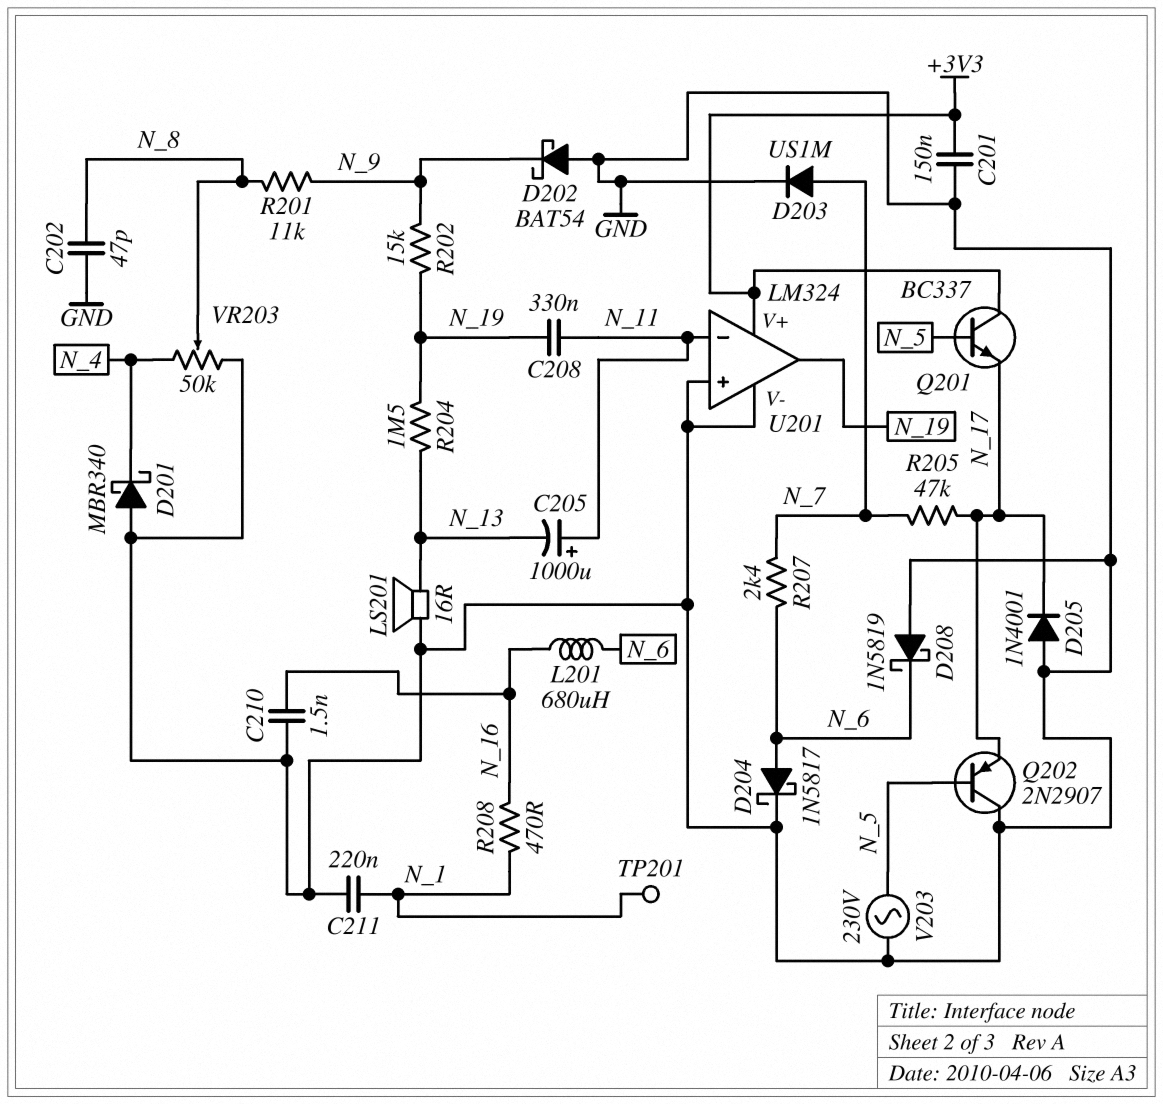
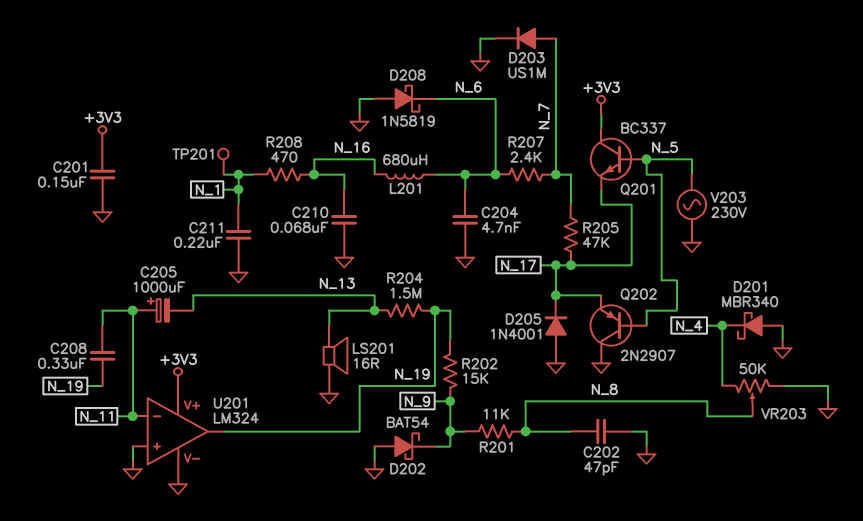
C204: none -> 4.7nF (GND, N_6)
C210: 1.5nF (GND, N_16) -> 68nF (GND, N_16)
D204: schottky 1N5817 (A N_6, K GND) -> none

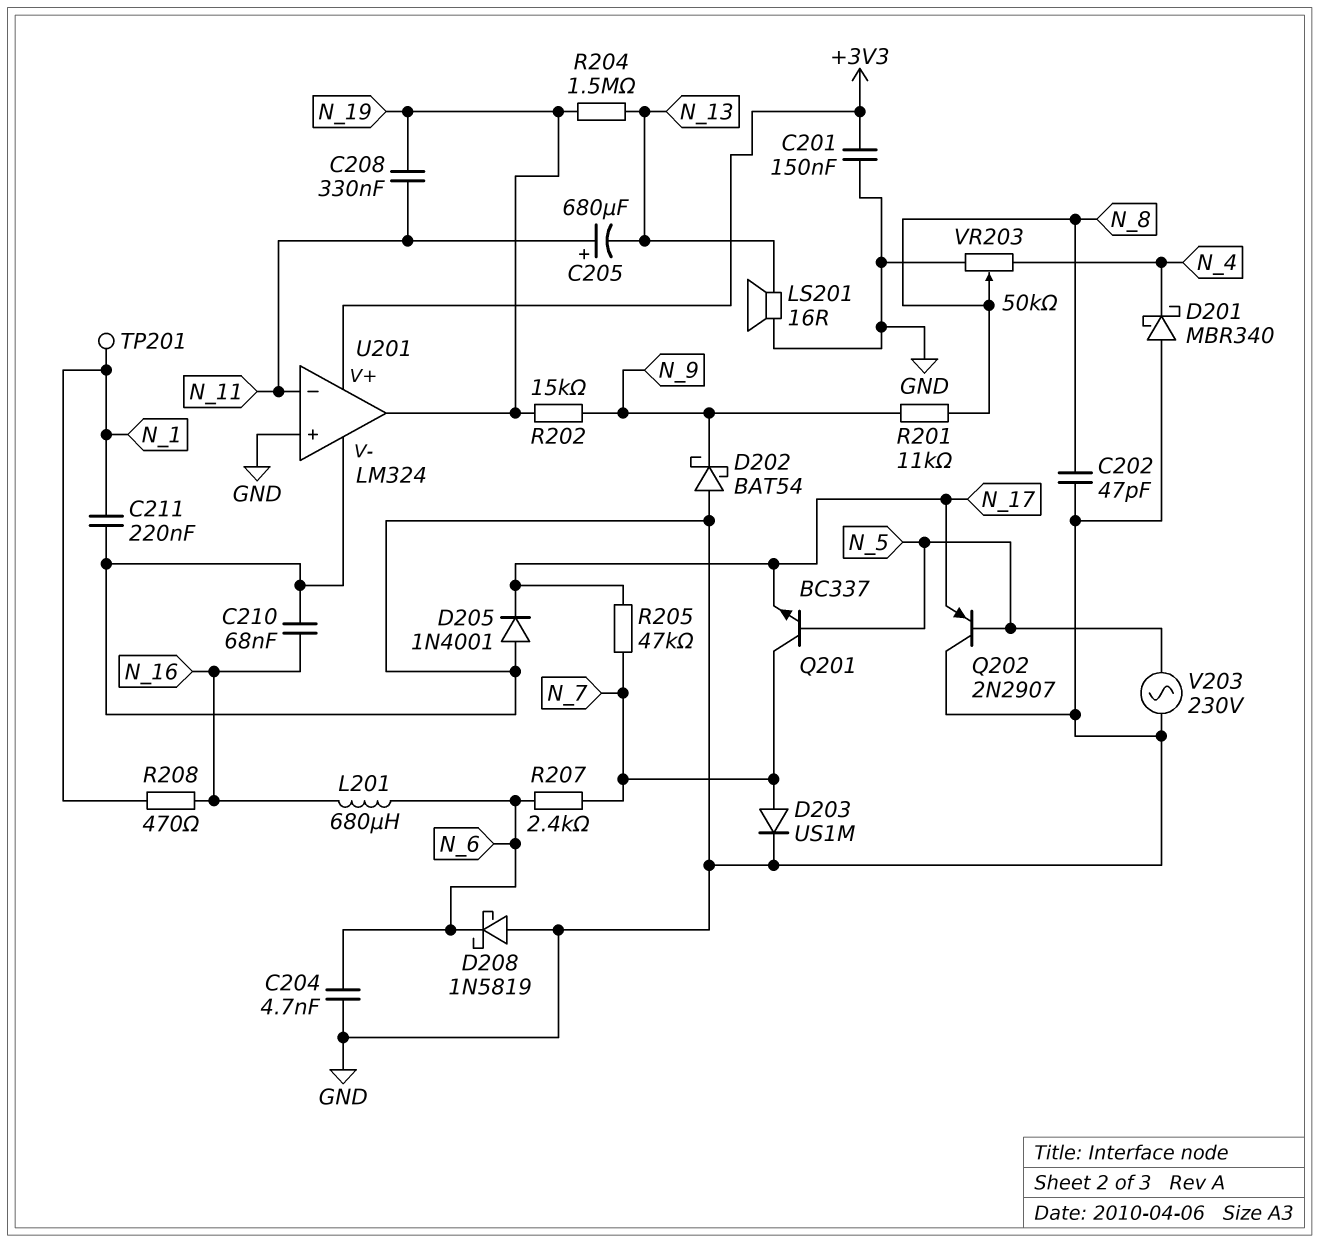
C205: 1000uF (plus N_11, minus N_13) -> 680uF (plus N_11, minus N_13)
Q201: NPN BC337 (B N_5, C +3V3, E N_17) -> NPN BC337 (B N_5, C N_7, E N_17)

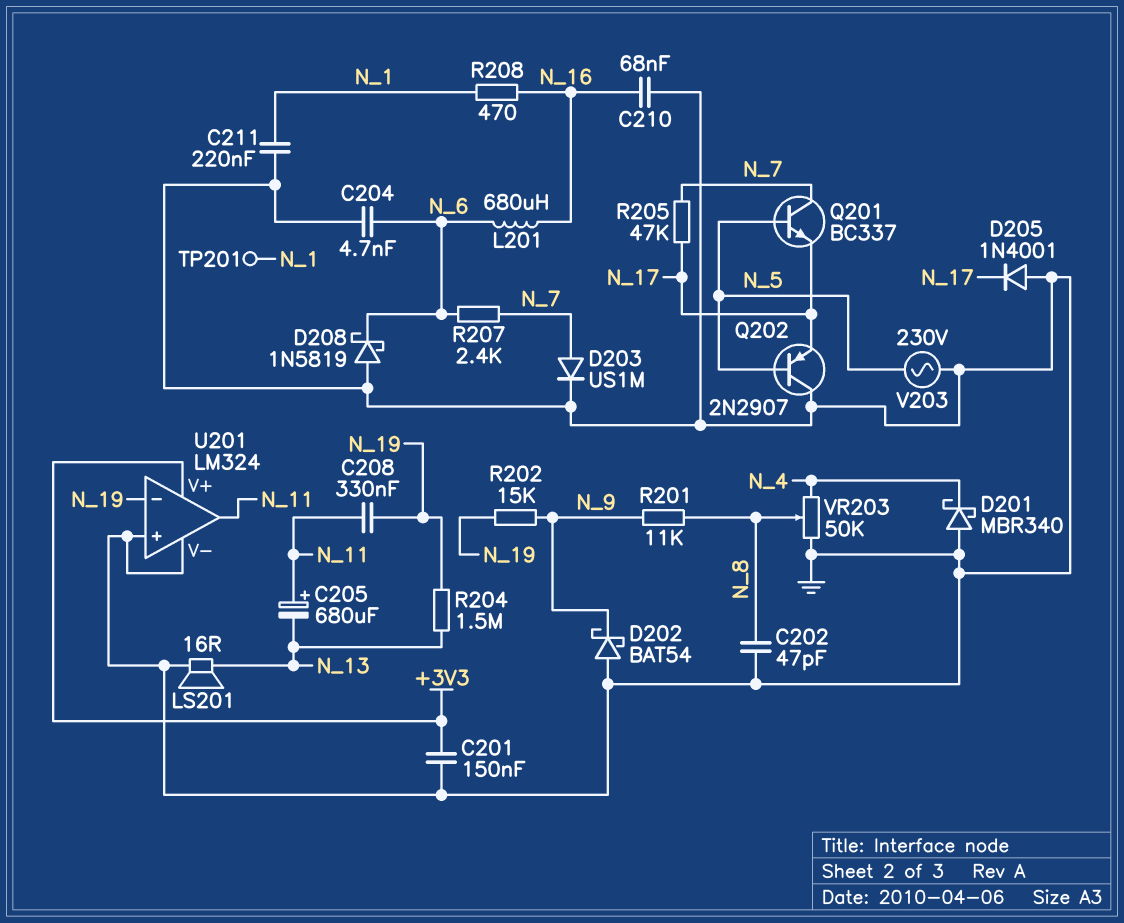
U201 pin in-: N_11 -> N_19
U201 pin out: N_19 -> N_11

